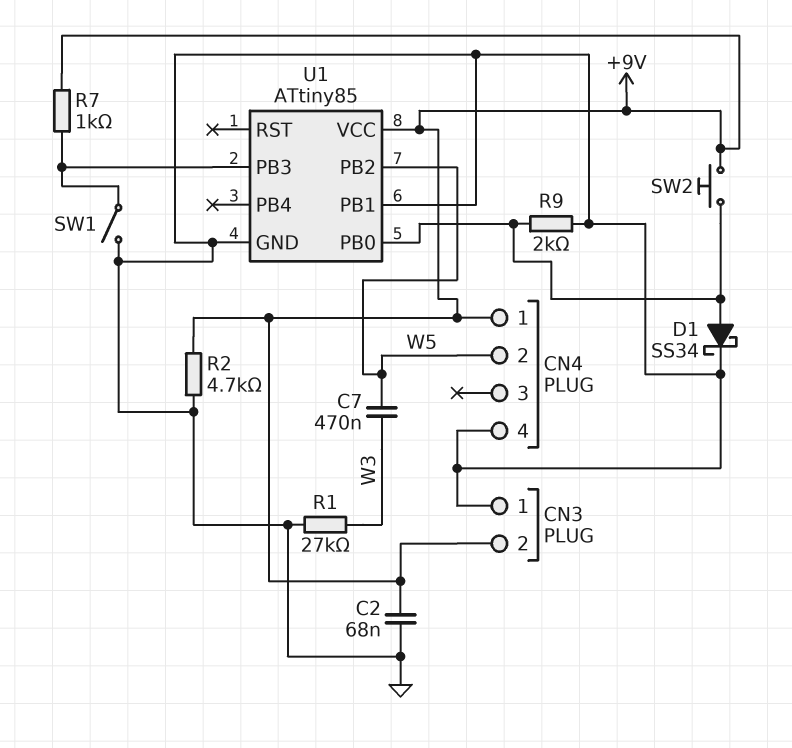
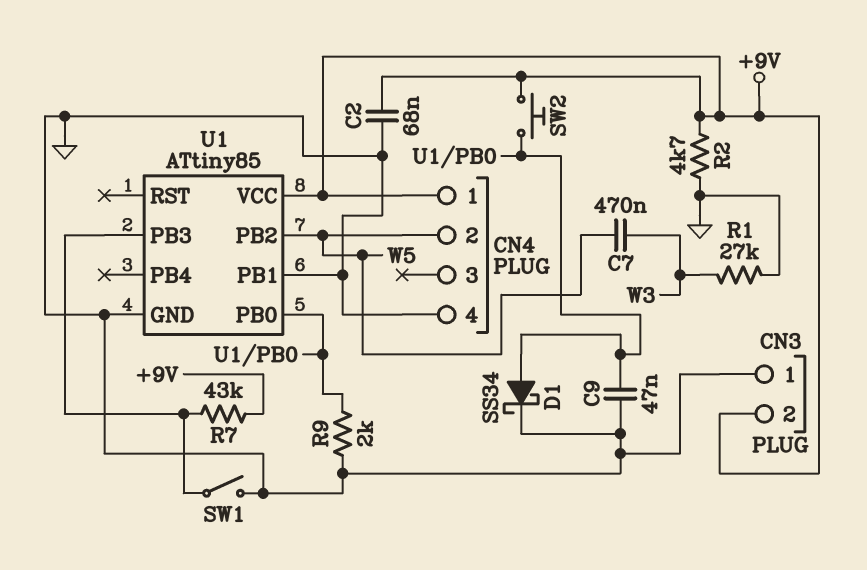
C9: none -> 47nF (GND, U1/PB0)
R7: 1k (+9V, U1/PB3) -> 43k (+9V, U1/PB3)

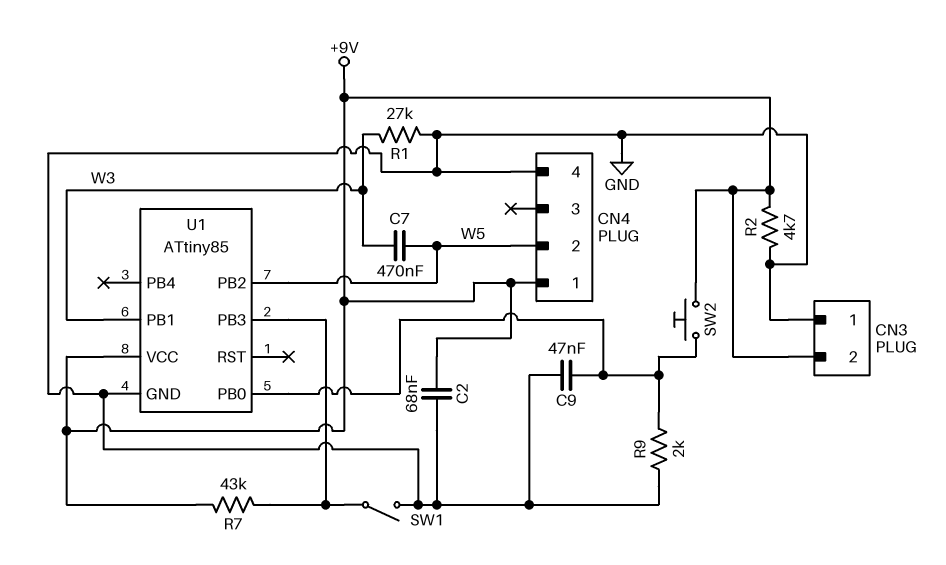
D1: schottky SS34 (A U1/PB0, K GND) -> none
U1 pin PB1: GND -> W3

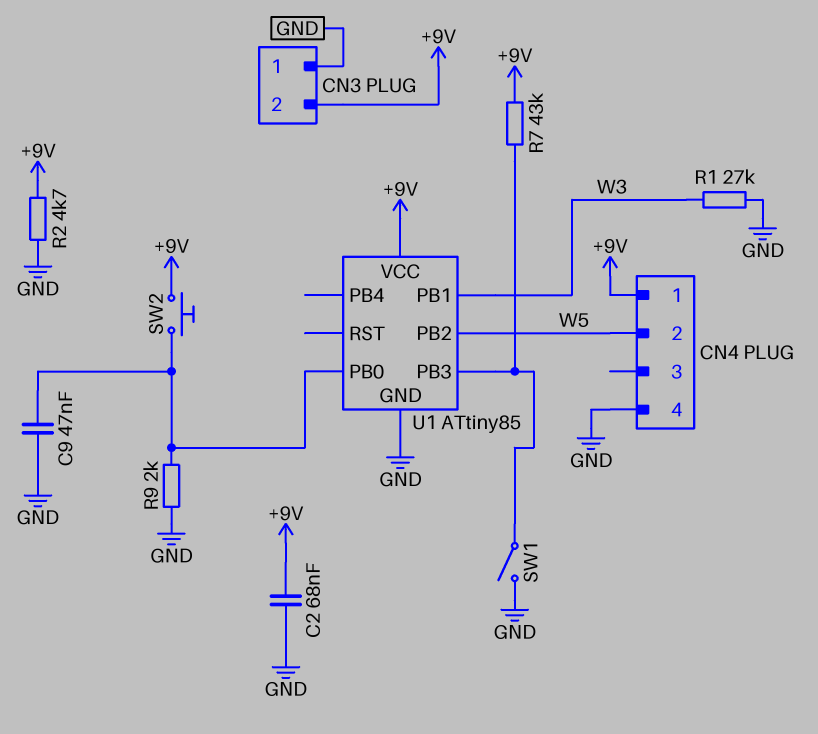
C7: 470nF (W3, W5) -> none

